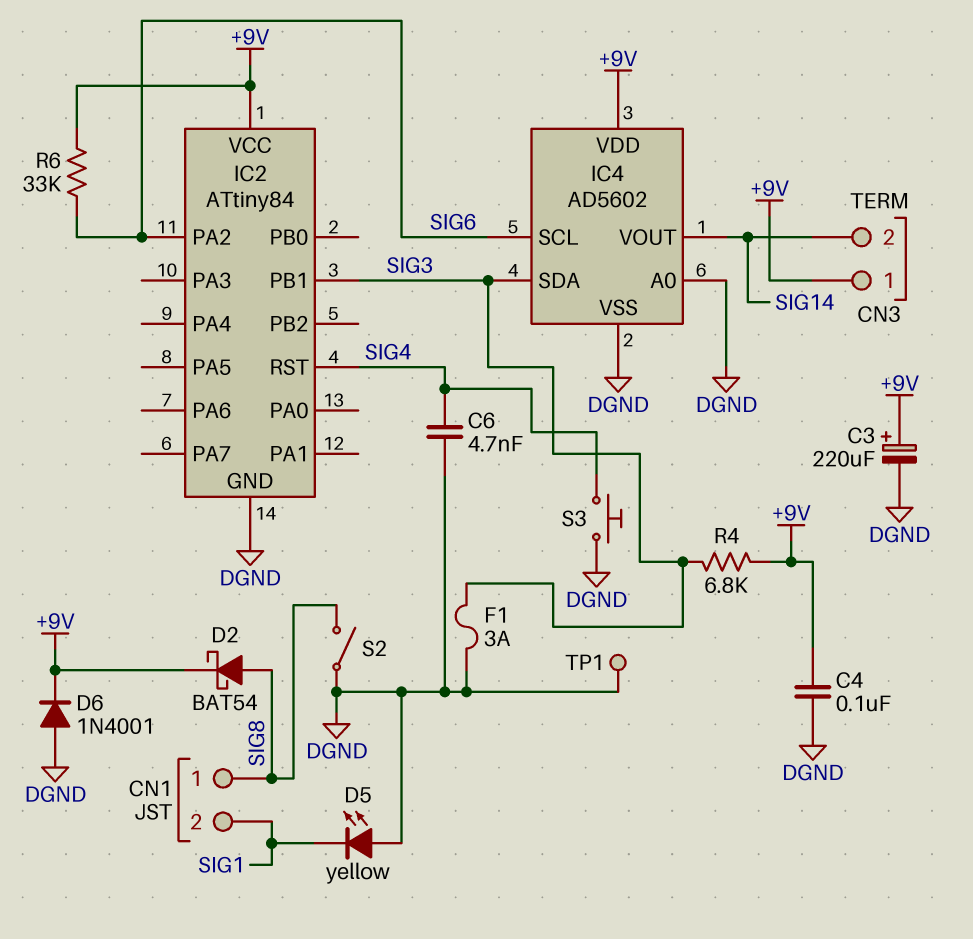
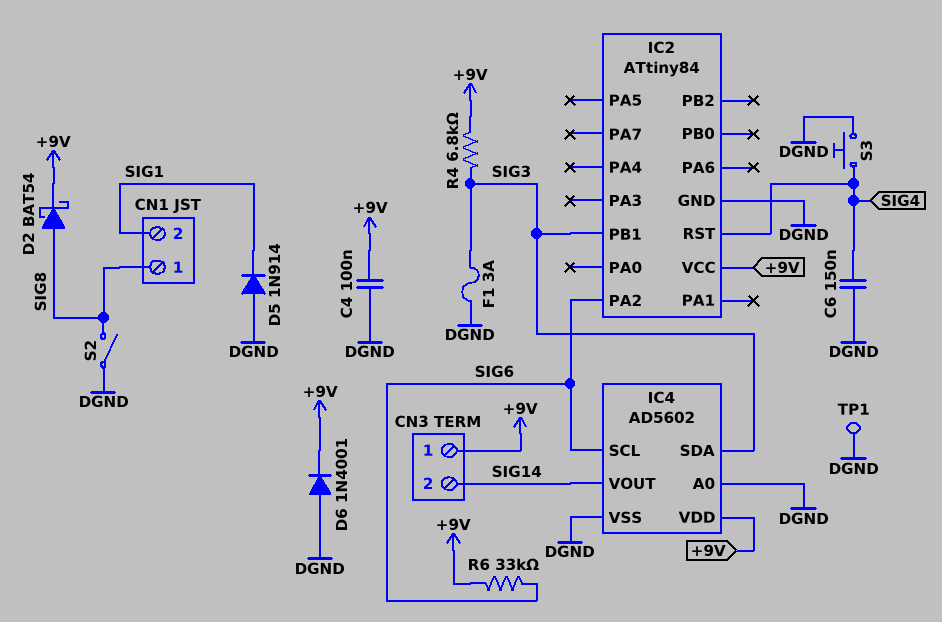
C3: 220uF (plus +9V, minus DGND) -> none
C6: 4.7nF (DGND, SIG4) -> 150nF (DGND, SIG4)
D5: LED yellow (A DGND, K SIG1) -> diode 1N914 (A DGND, K SIG1)

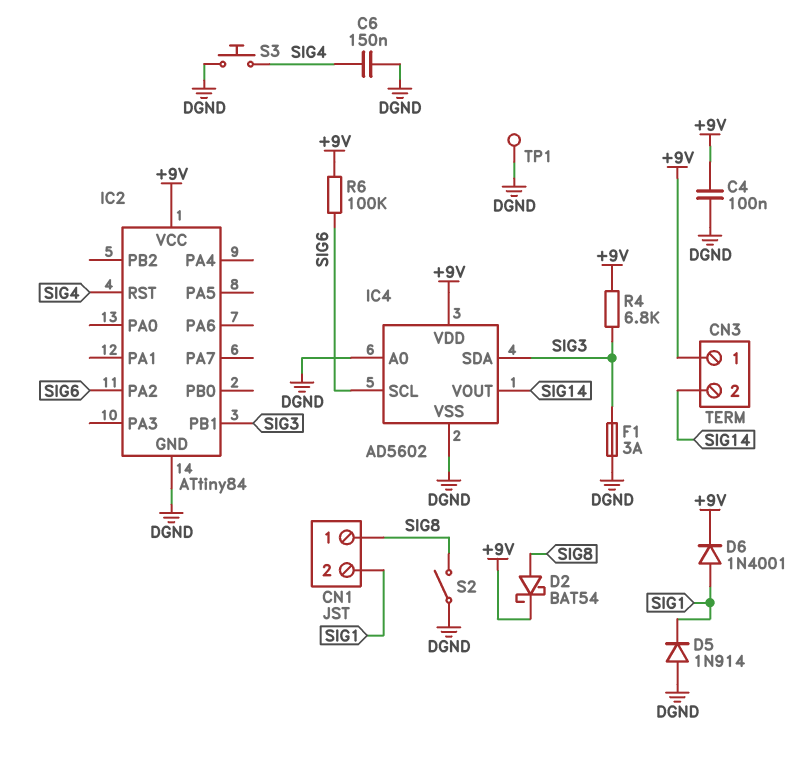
D6: diode 1N4001 (A DGND, K +9V) -> diode 1N4001 (A SIG1, K +9V)
R6: 33k (+9V, SIG6) -> 100k (+9V, SIG6)

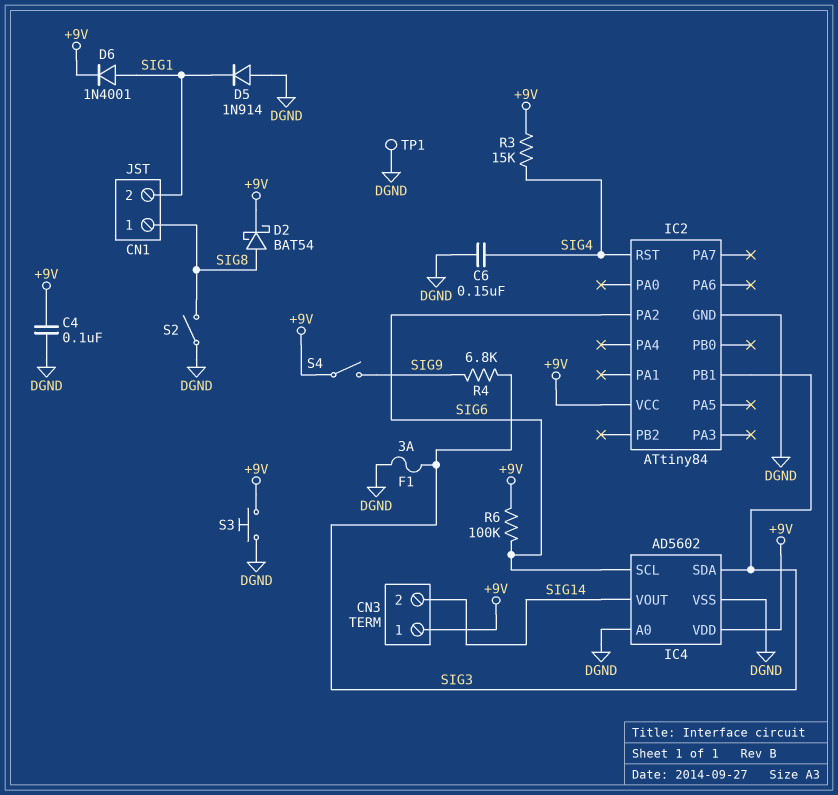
R3: none -> 15k (+9V, SIG4)
R4: 6.8k (+9V, SIG3) -> 6.8k (SIG3, SIG9)
S3: button (DGND, SIG4) -> button (+9V, DGND)
S4: none -> switch (+9V, SIG9)

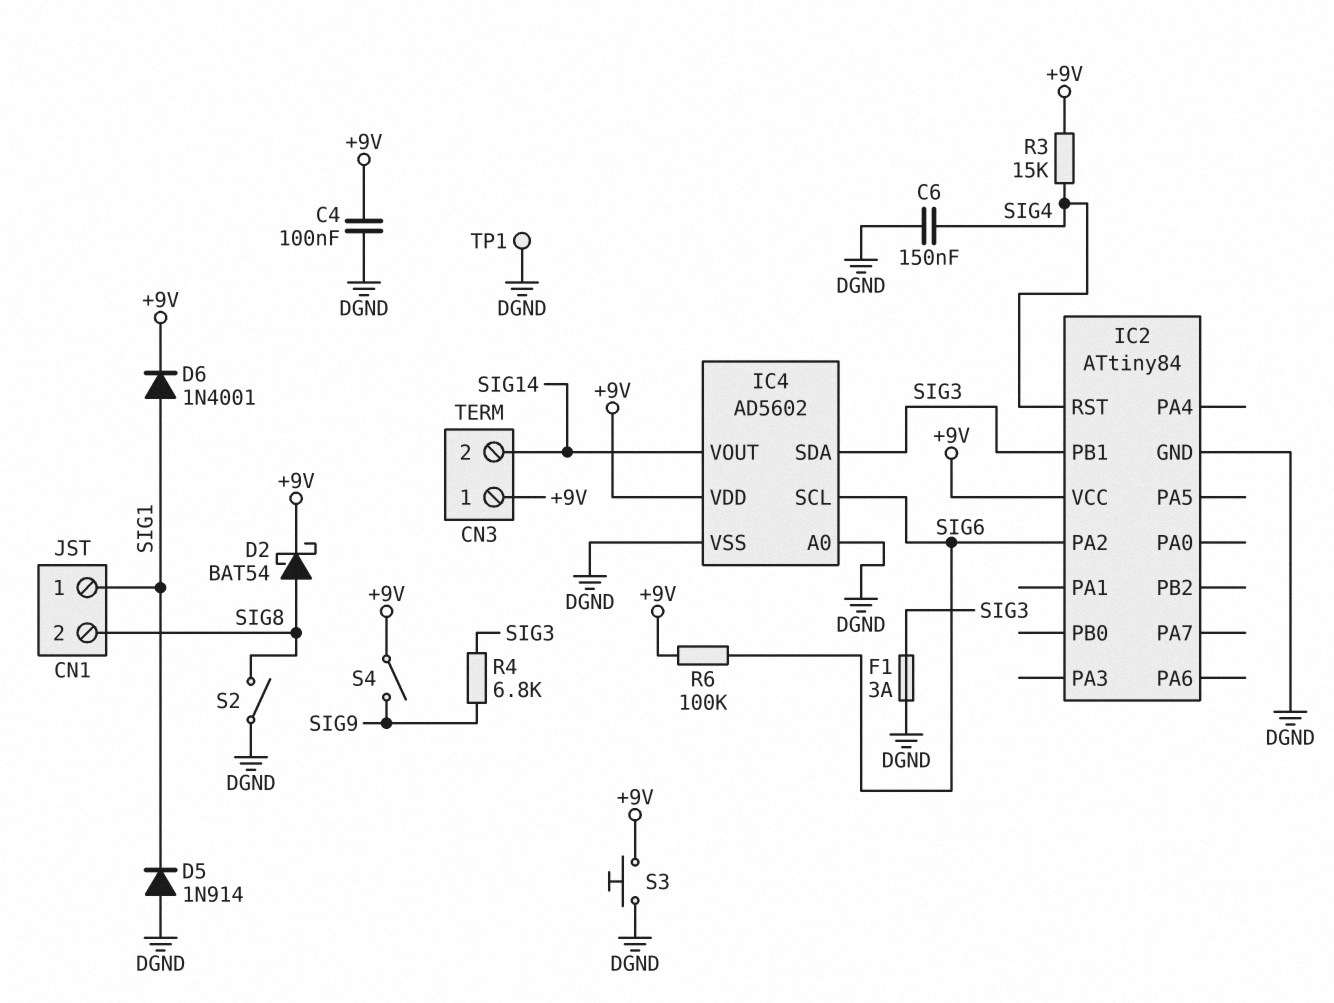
CN1 pin 1: SIG8 -> SIG1
CN1 pin 2: SIG1 -> SIG8

